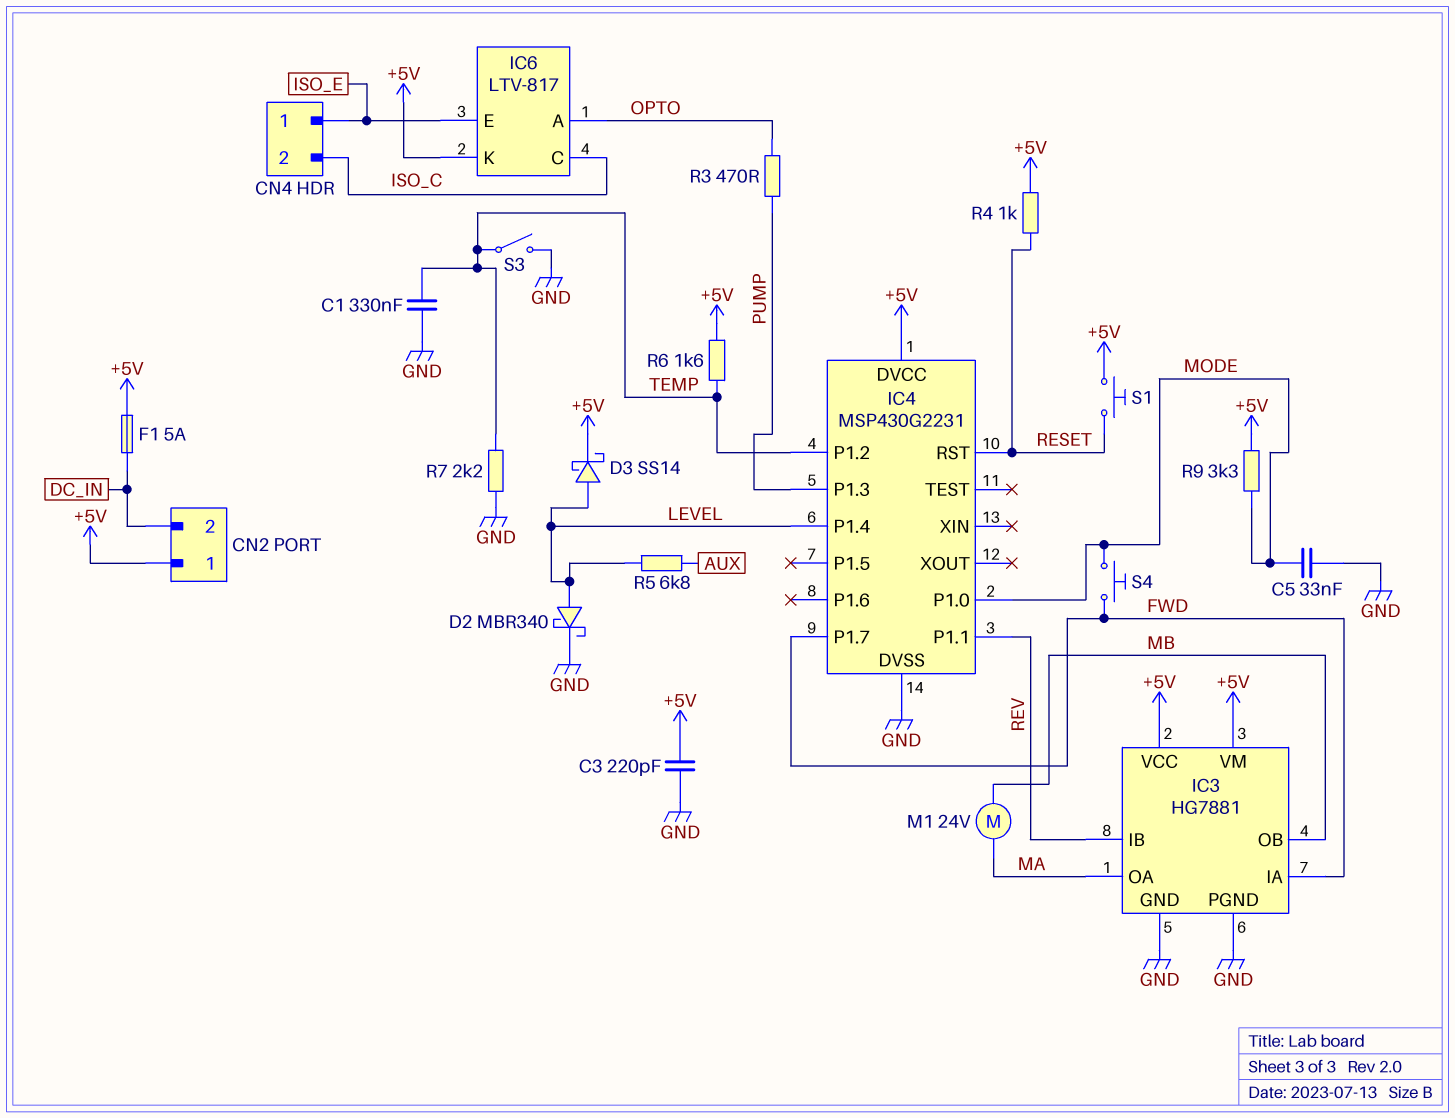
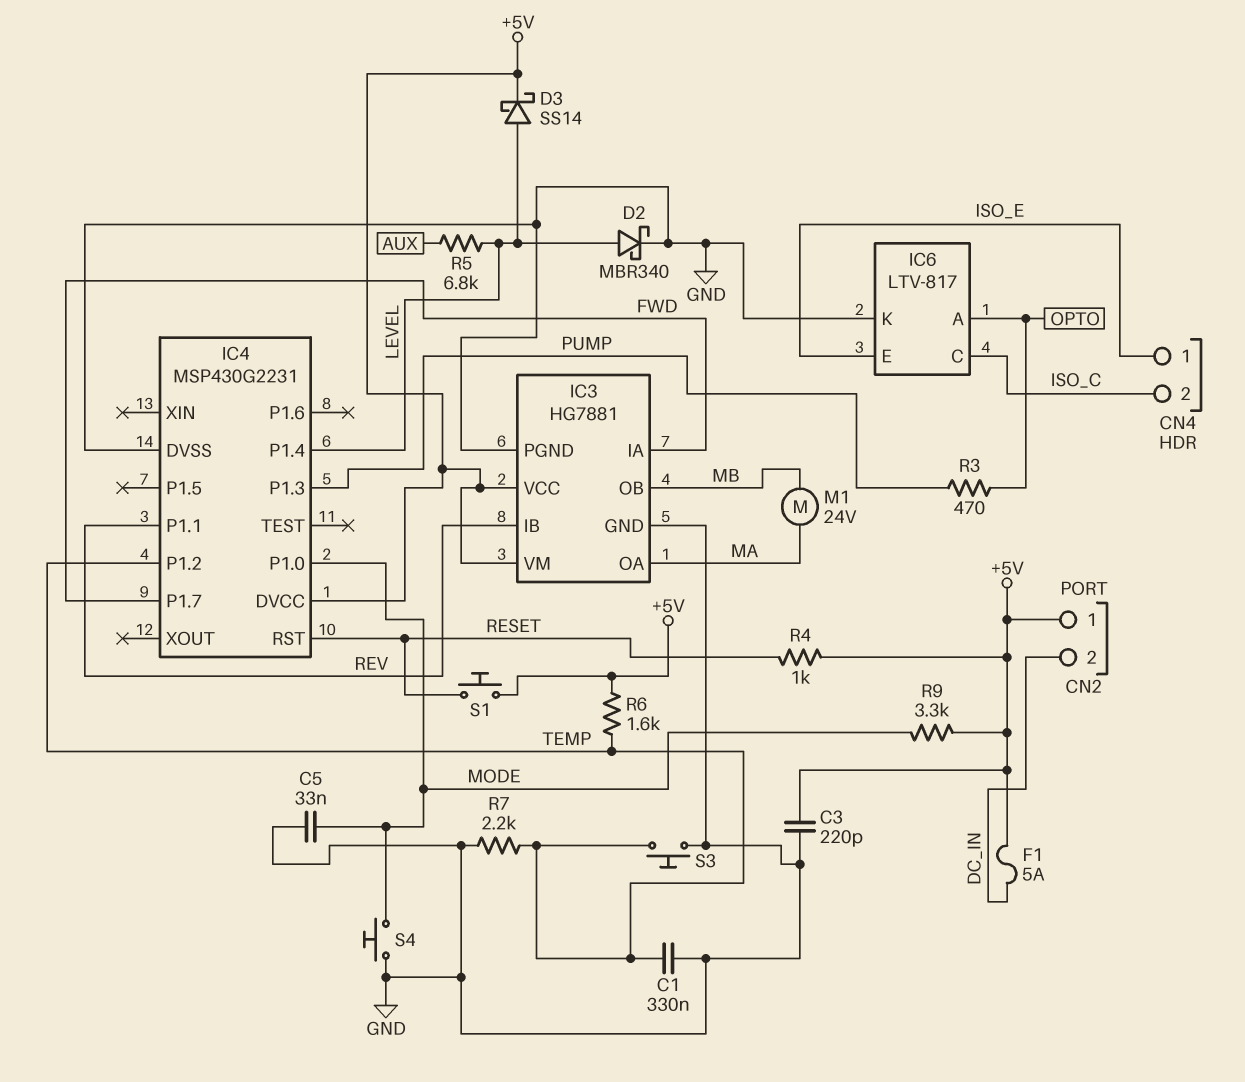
IC6 pin K: +5V -> GND
S3: switch (GND, TEMP) -> button (GND, TEMP)
S4: button (FWD, MODE) -> button (GND, MODE)

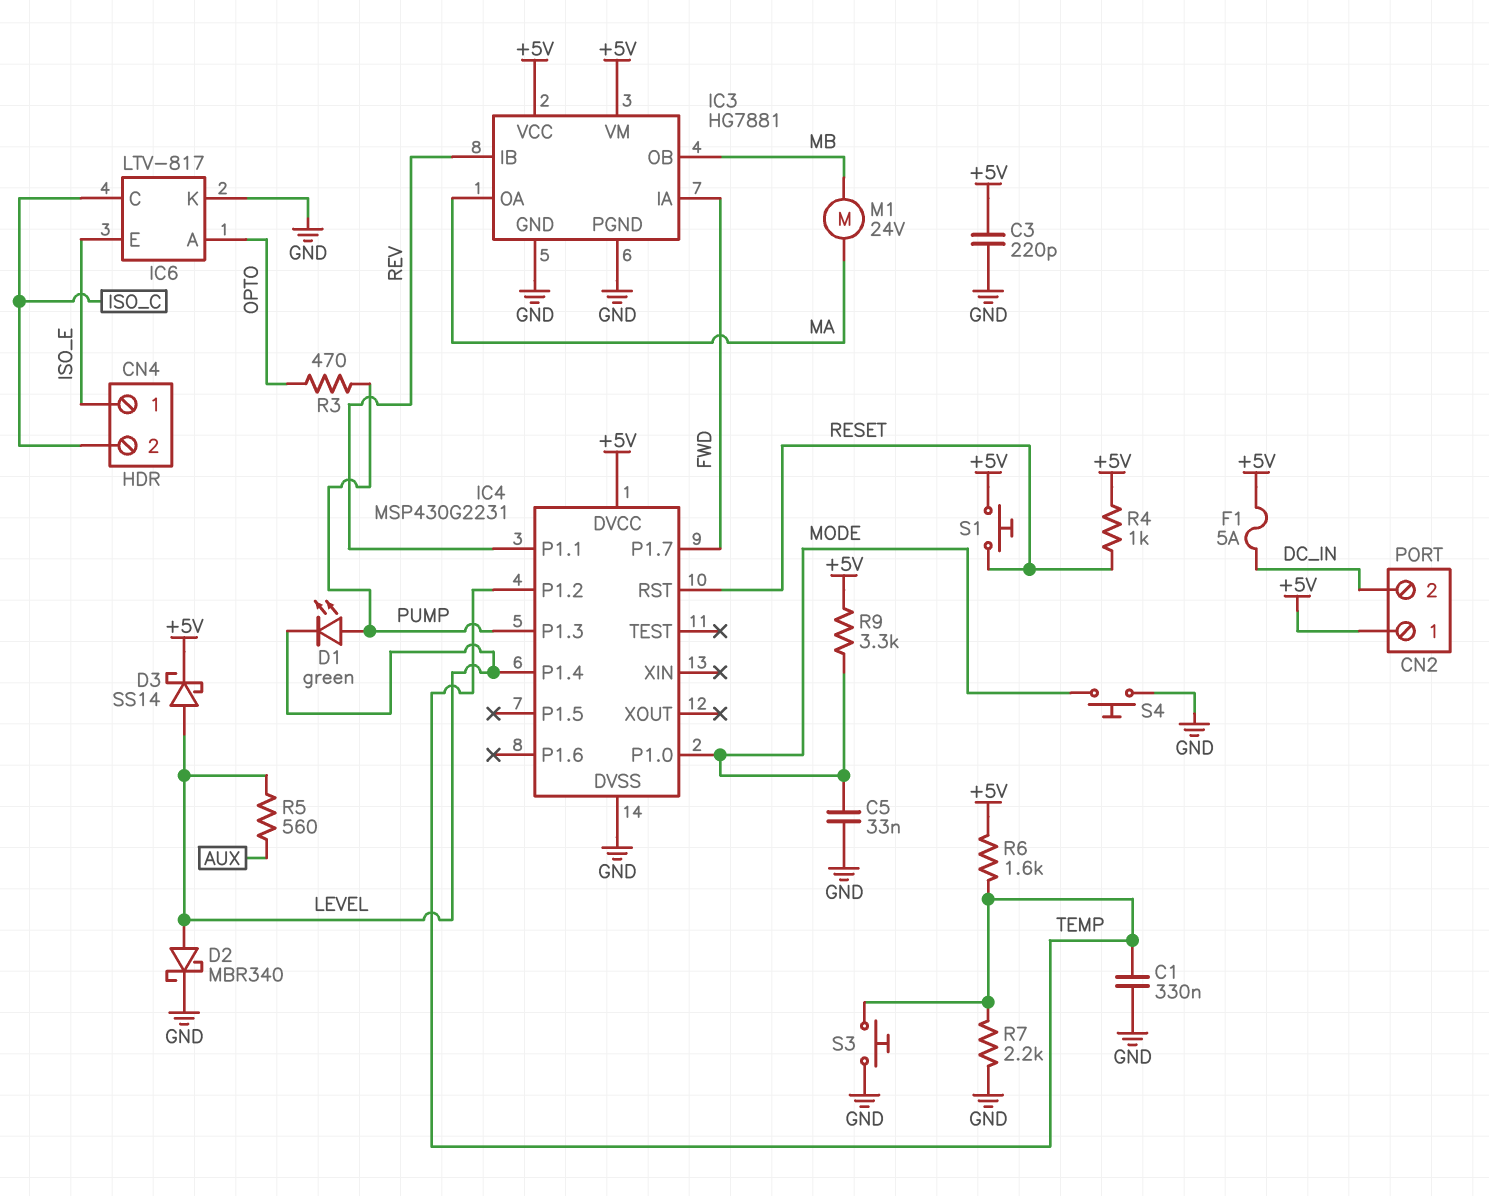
D1: none -> LED green (A PUMP, K LEVEL)
R5: 6.8k (AUX, LEVEL) -> 560 (AUX, LEVEL)

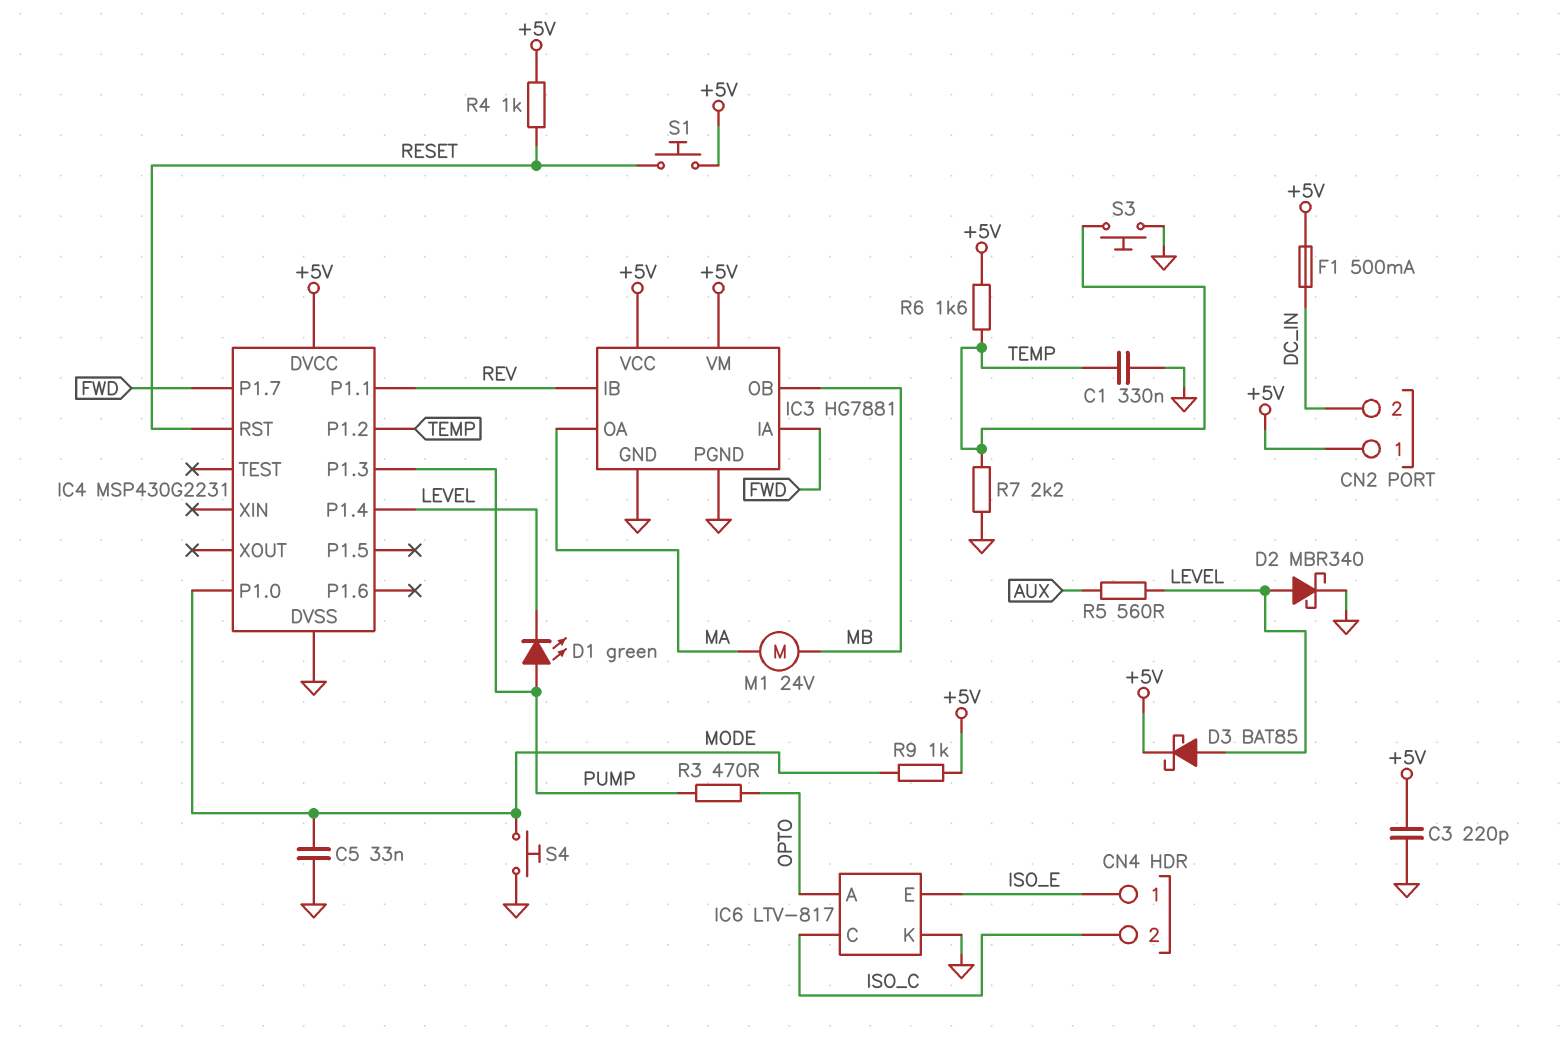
D3: schottky SS14 (A LEVEL, K +5V) -> schottky BAT85 (A LEVEL, K +5V)
F1: 5A (+5V, DC_IN) -> 500mA (+5V, DC_IN)
R9: 3.3k (+5V, MODE) -> 1k (+5V, MODE)

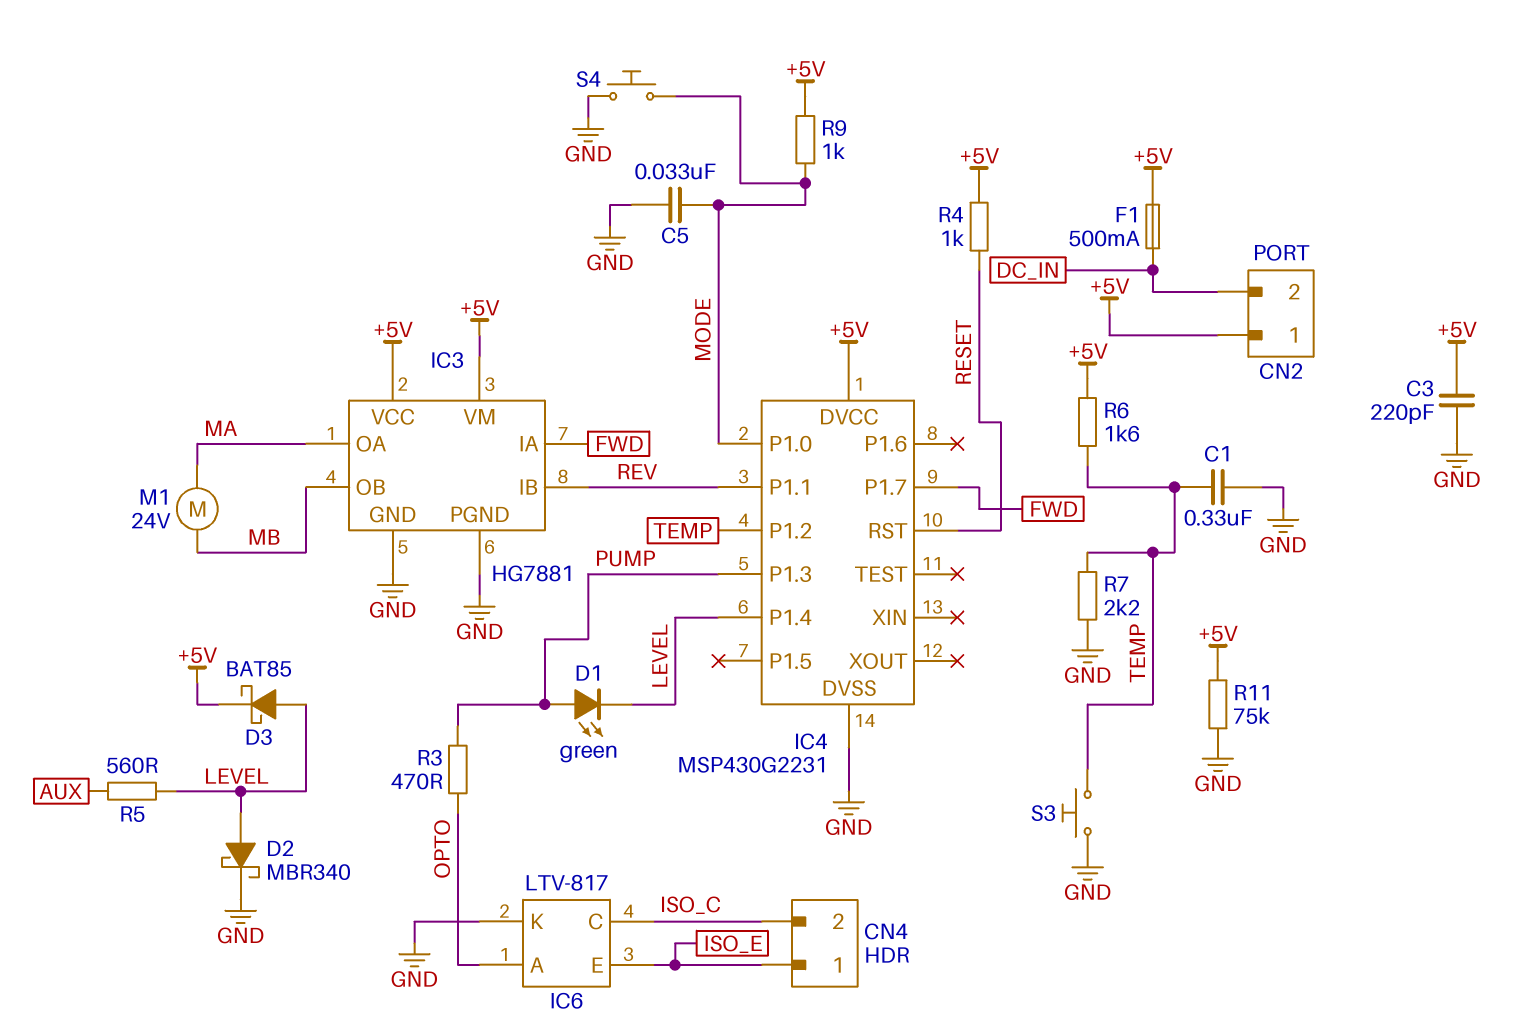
R11: none -> 75k (+5V, GND)
S1: button (+5V, RESET) -> none

